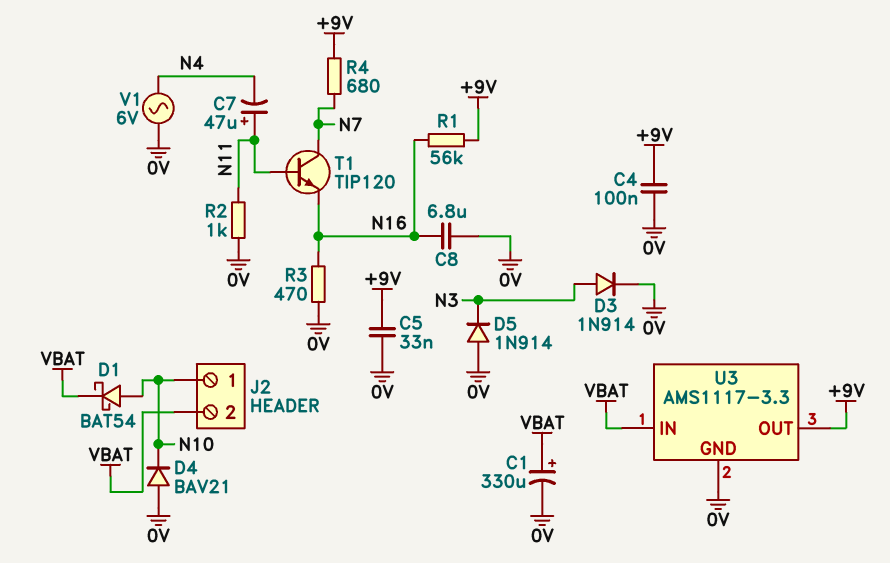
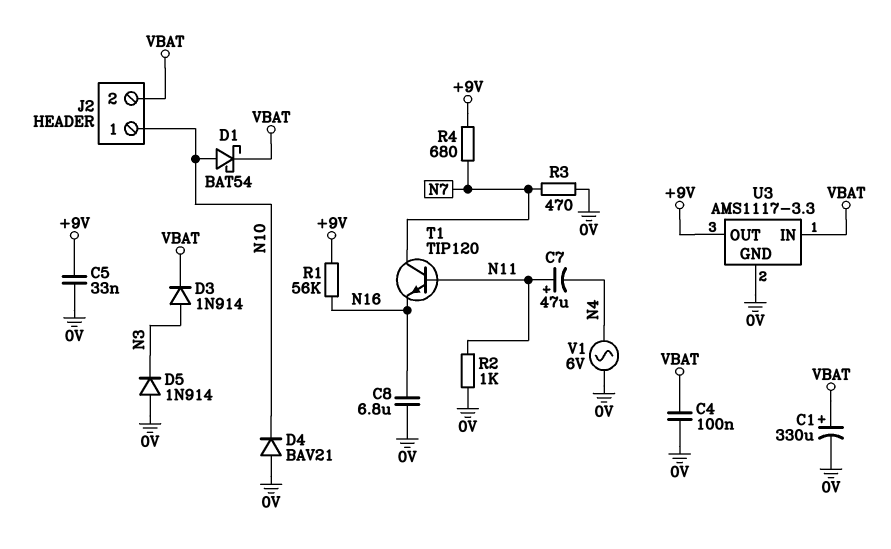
C4: 100nF (+9V, 0V) -> 100nF (0V, VBAT)
D3: diode 1N914 (A N3, K 0V) -> diode 1N914 (A N3, K VBAT)
R3: 470 (0V, N16) -> 470 (0V, N7)

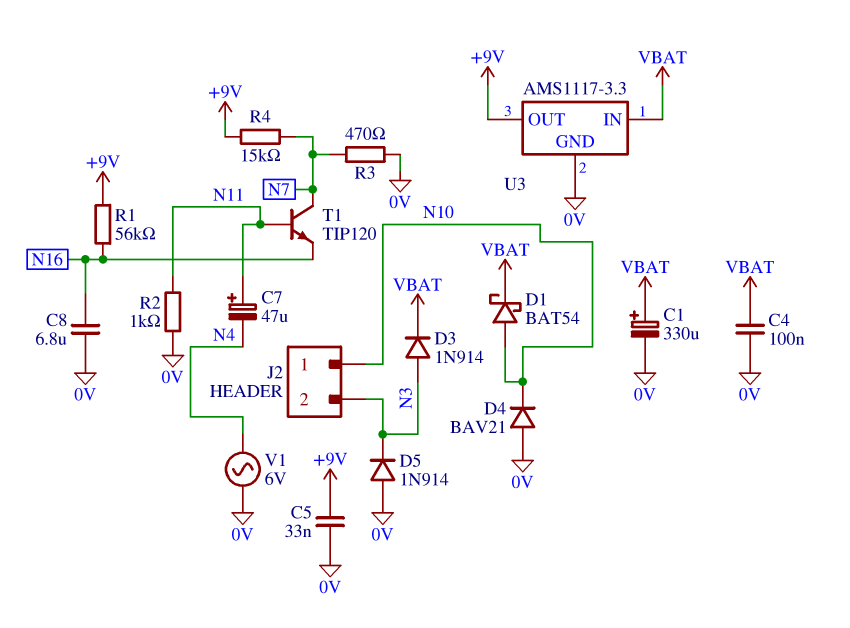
J2 pin 2: VBAT -> N3
R4: 680 (+9V, N7) -> 15k (+9V, N7)

